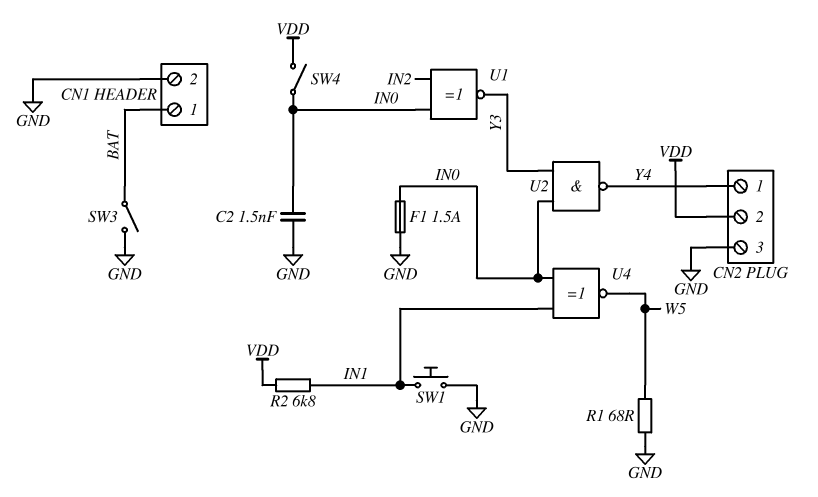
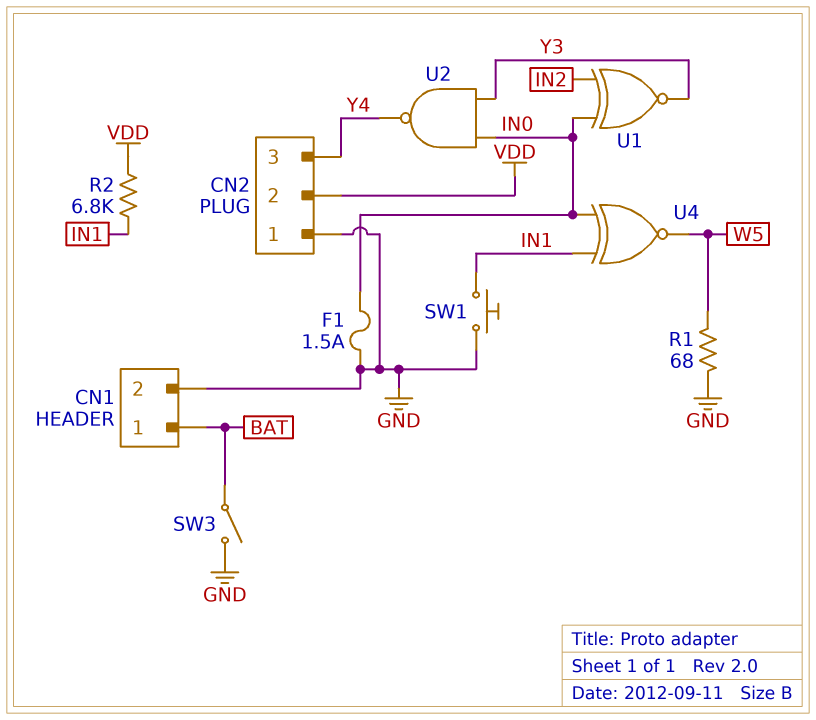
C2: 1.5nF (GND, IN0) -> none
CN2 pin 1: Y4 -> GND
CN2 pin 3: GND -> Y4
SW4: switch (IN0, VDD) -> none

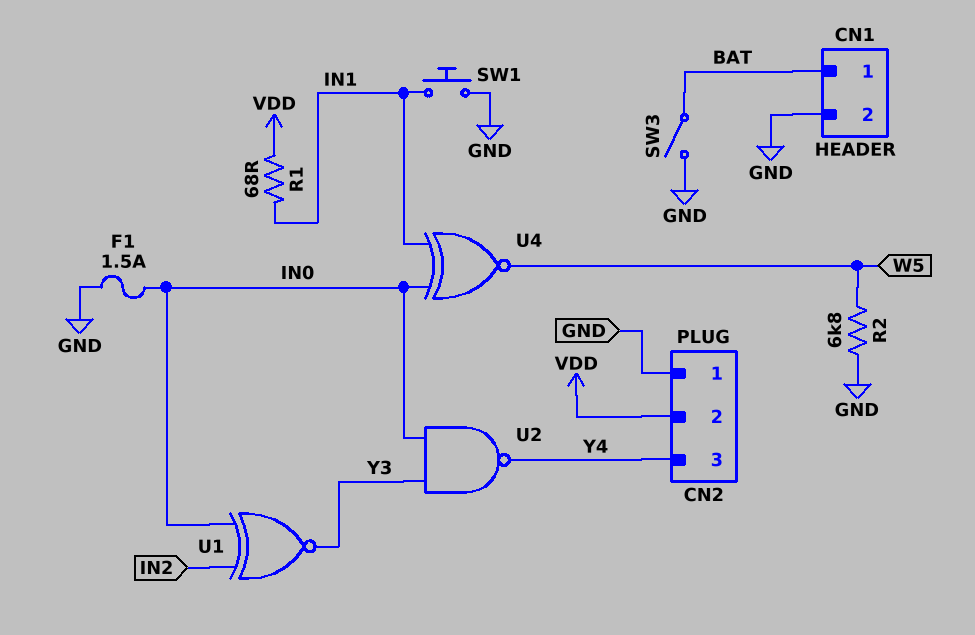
R1: 68 (GND, W5) -> 68 (IN1, VDD)
R2: 6.8k (IN1, VDD) -> 6.8k (GND, W5)

